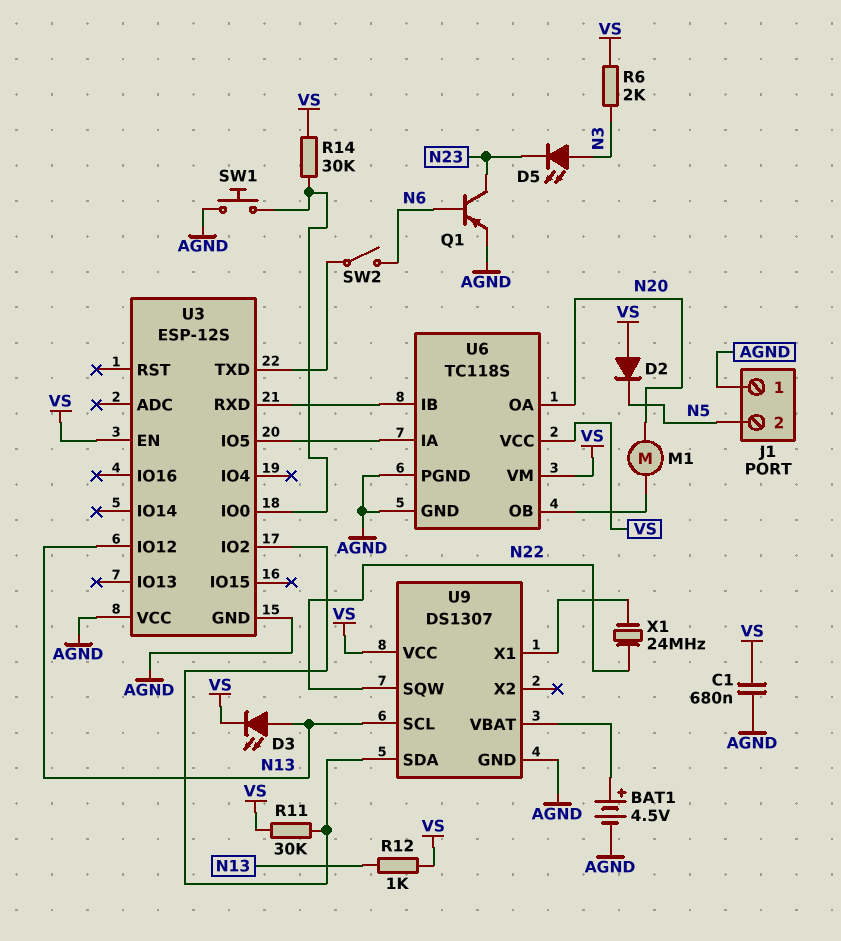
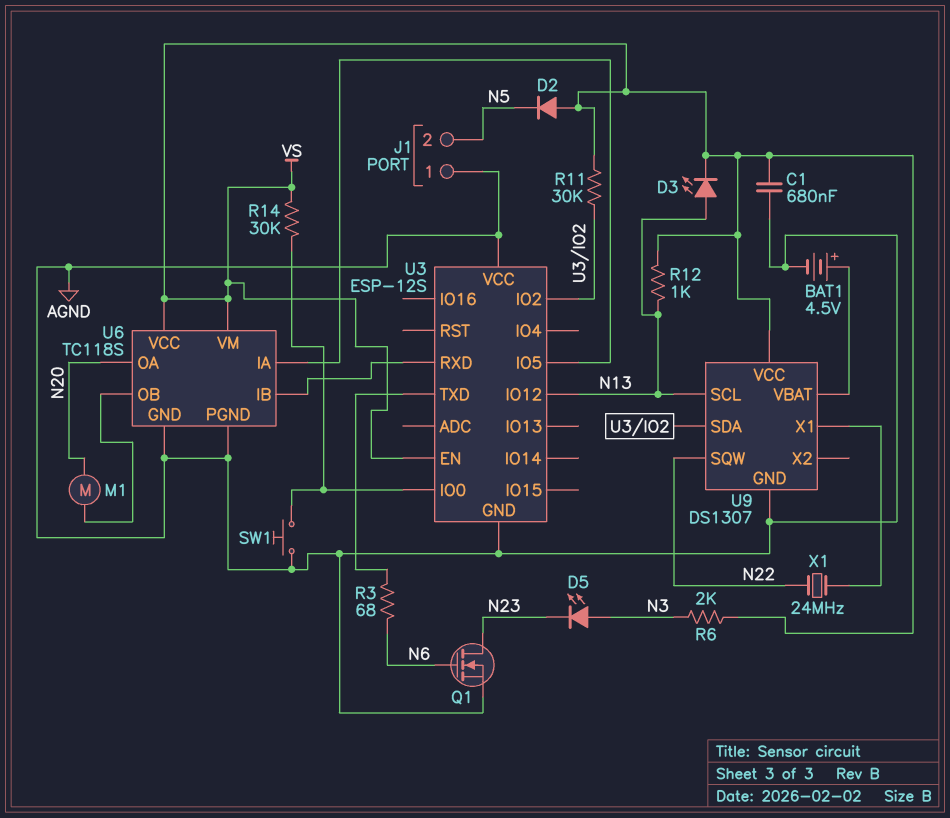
Q1: PNP (B N6, C N23, E AGND) -> NMOS (G N6, D N23, S AGND)
R3: none -> 68 (N6, U3/TXD)
SW2: switch (N6, U3/TXD) -> none

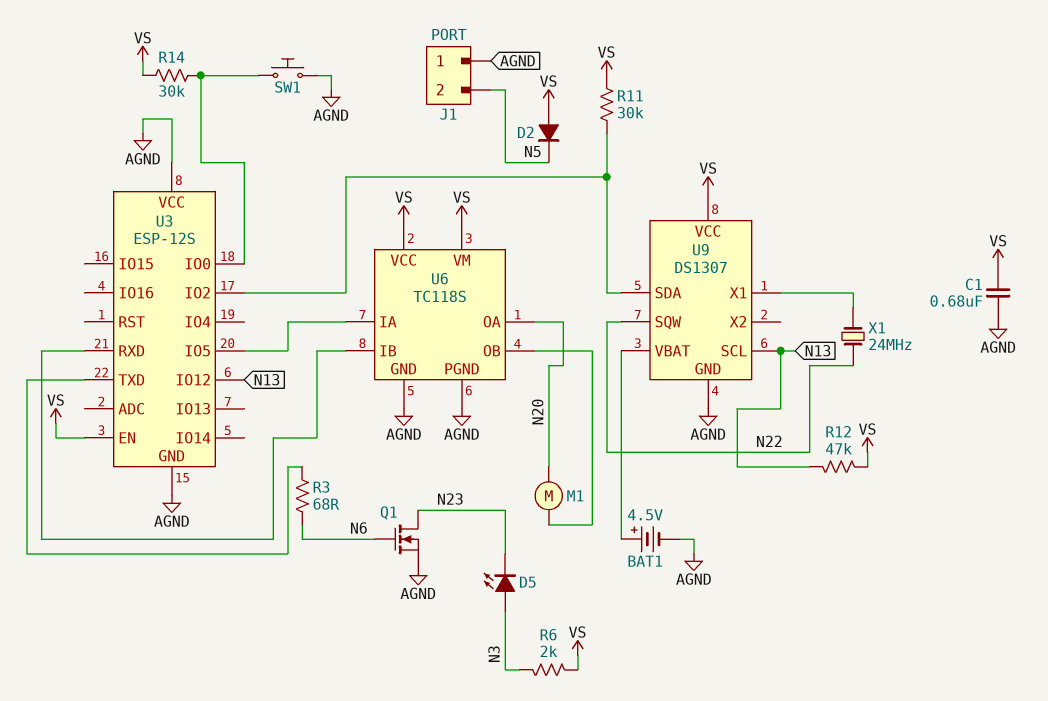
D3: LED (A N13, K VS) -> none
R12: 1k (N13, VS) -> 47k (N13, VS)

